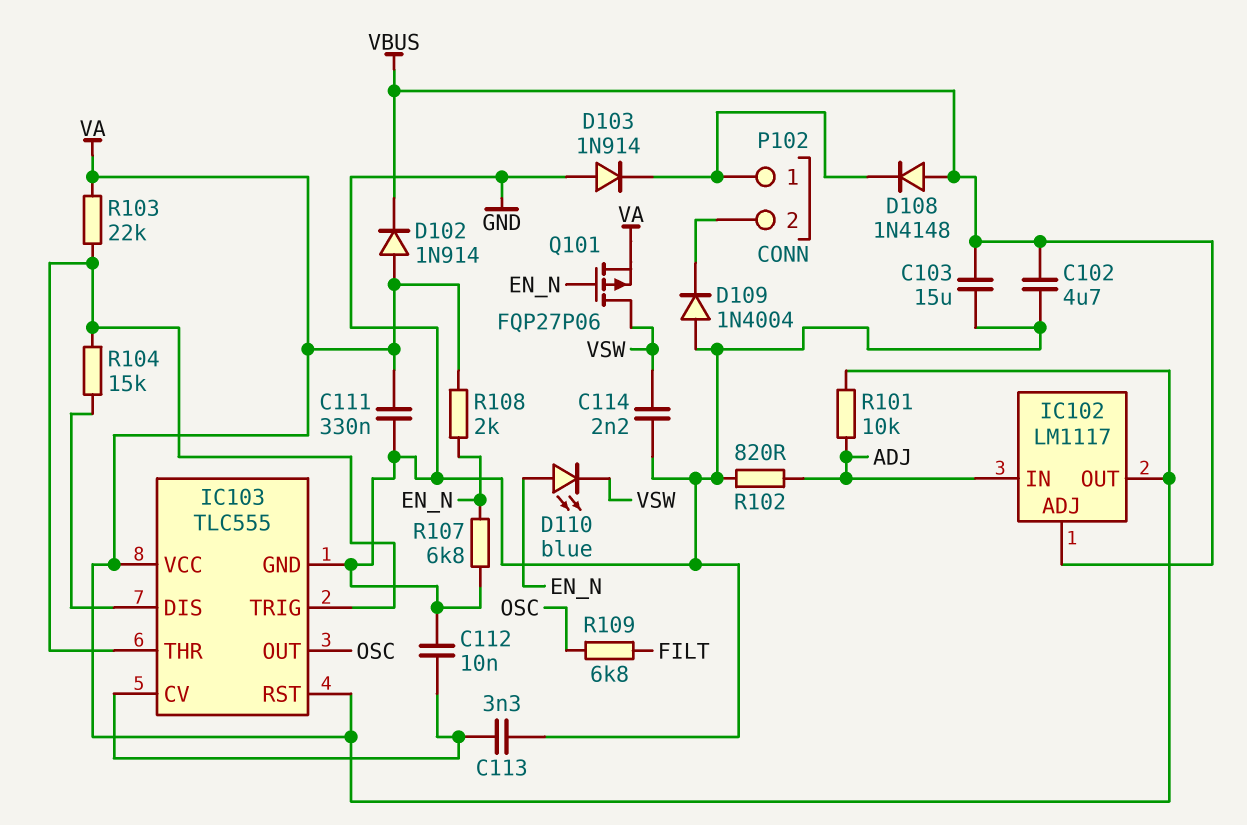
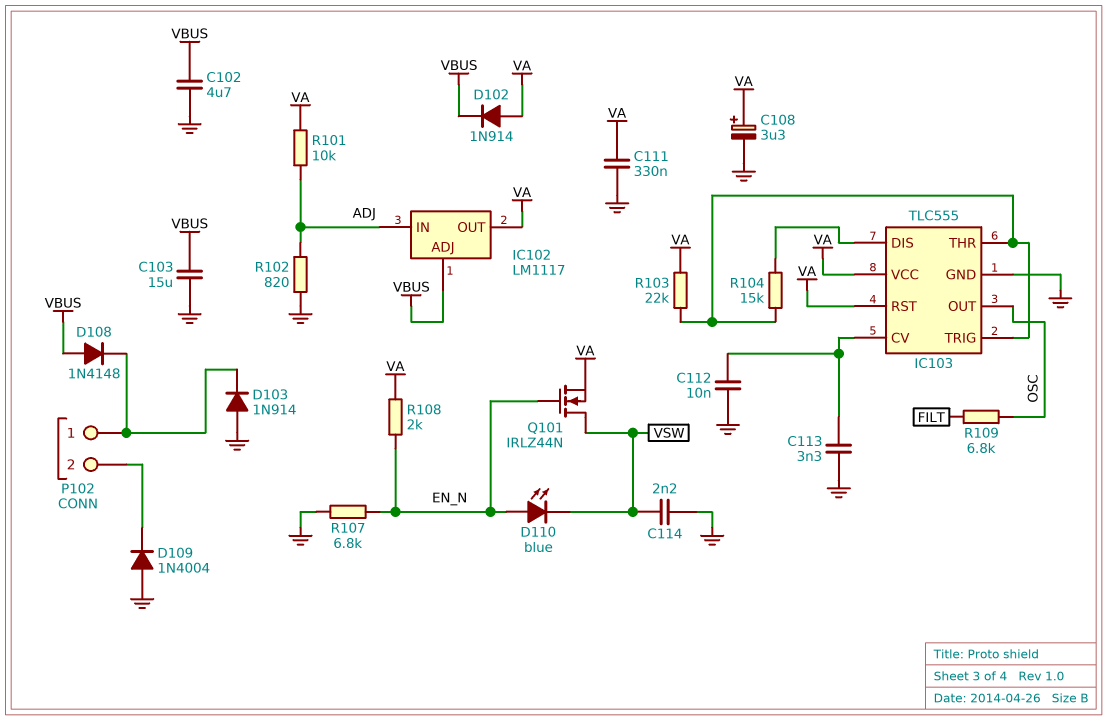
C108: none -> 3.3uF (plus VA, minus GND)
Q101: PMOS FQP27P06 (G EN_N, D VSW, S VA) -> NMOS IRLZ44N (G EN_N, D VSW, S VA)

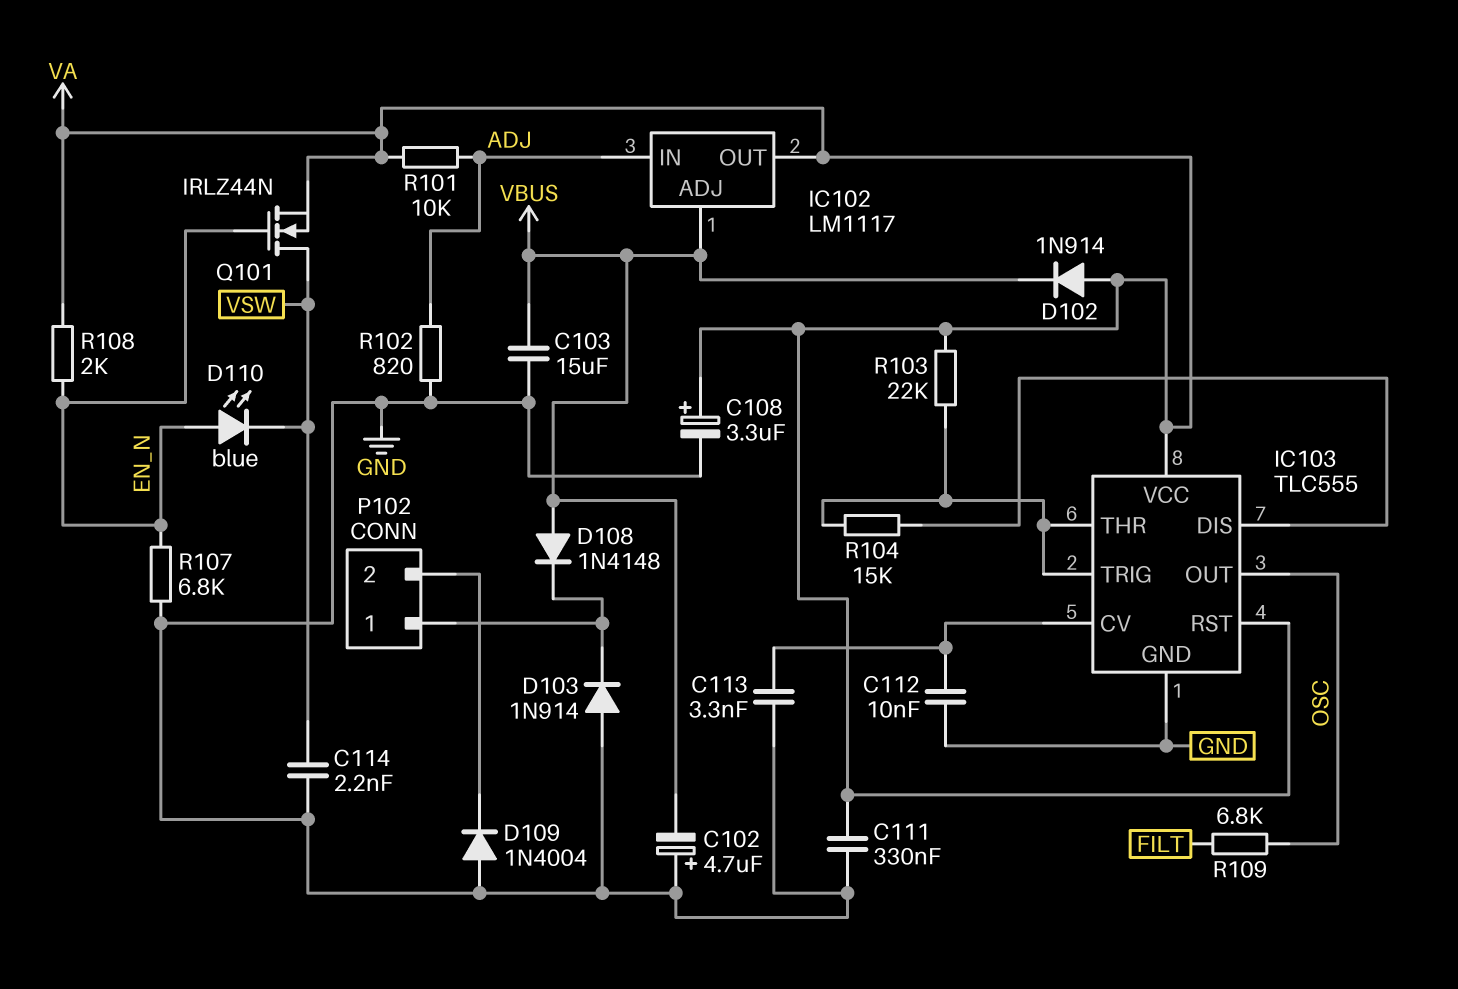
C102: 4.7uF (GND, VBUS) -> 4.7uF (plus GND, minus VBUS)

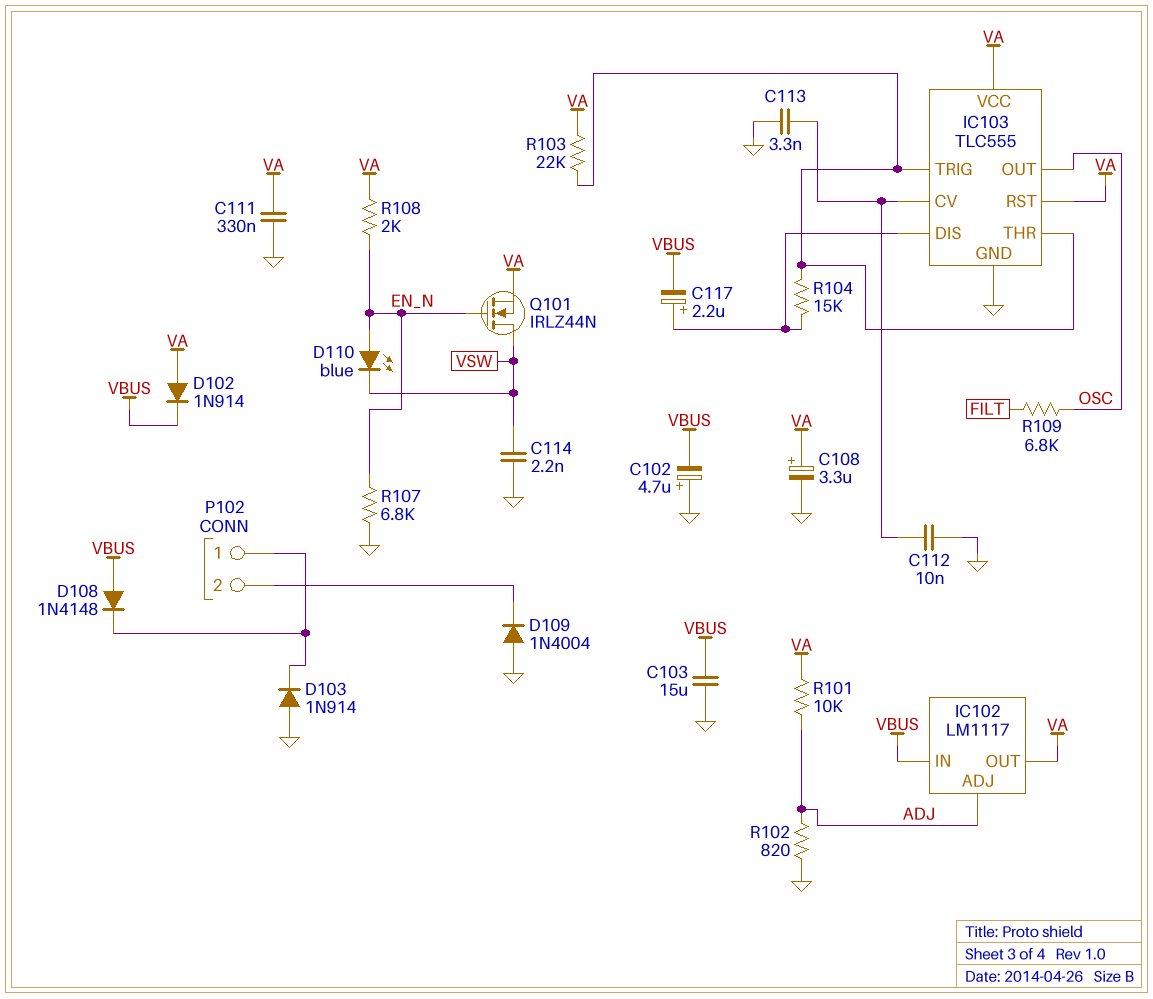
C117: none -> 2.2uF (plus IC103/DIS, minus VBUS)
IC102 pin ADJ: VBUS -> ADJ
IC102 pin IN: ADJ -> VBUS

